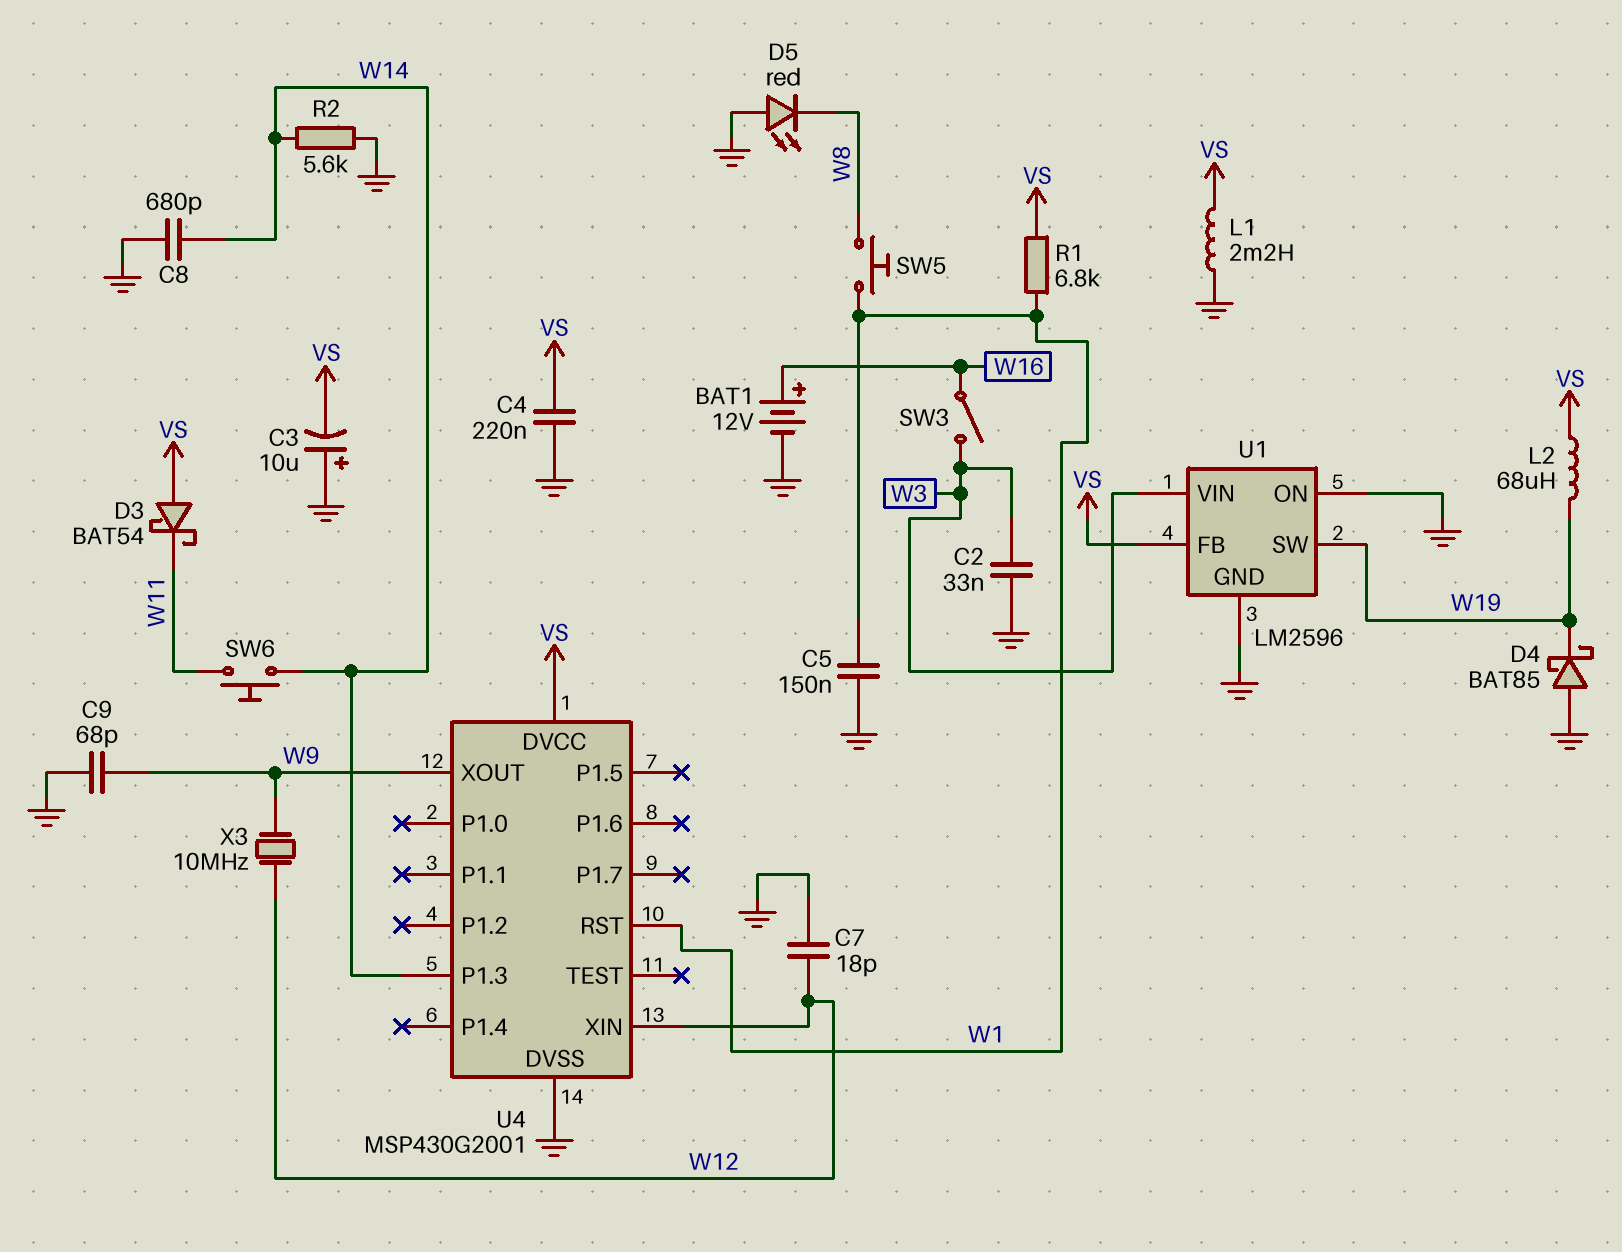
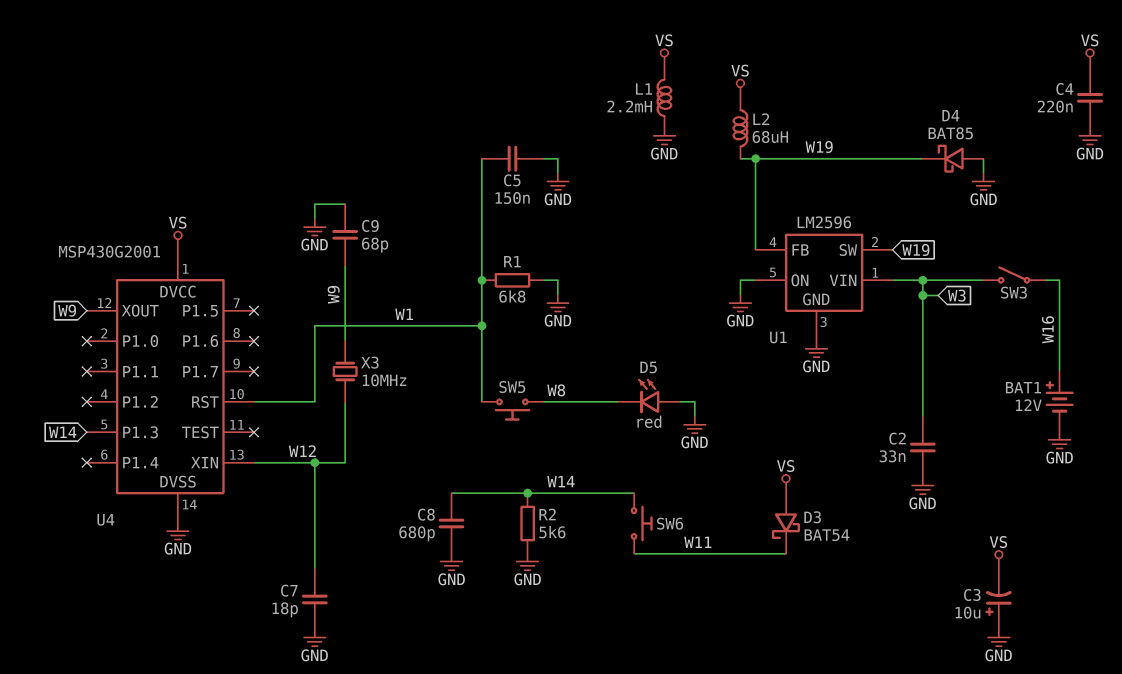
R1: 6.8k (VS, W1) -> 6.8k (GND, W1)
U1 pin FB: VS -> W19

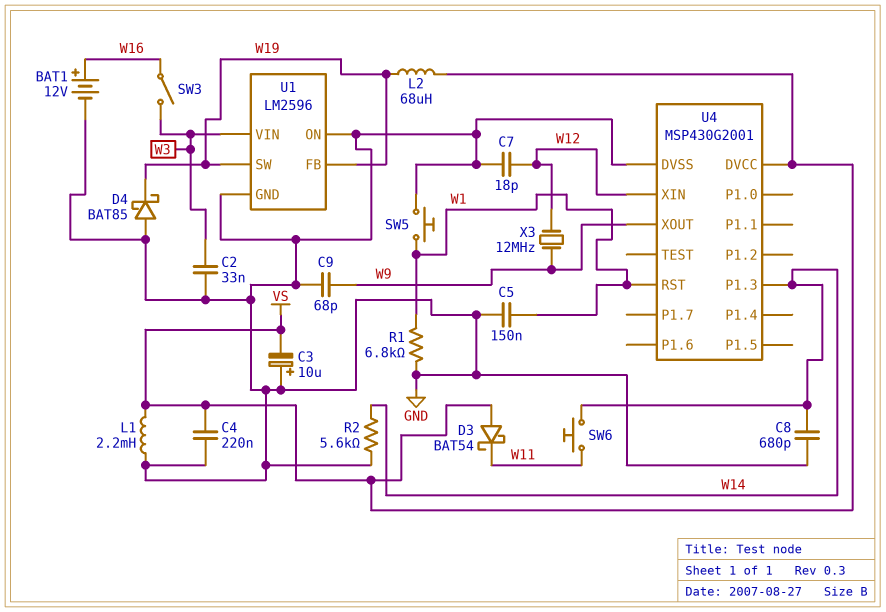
D5: LED red (A GND, K W8) -> none
SW5: button (W1, W8) -> button (GND, W1)
X3: 10MHz (W9, W12) -> 12MHz (W9, W12)

